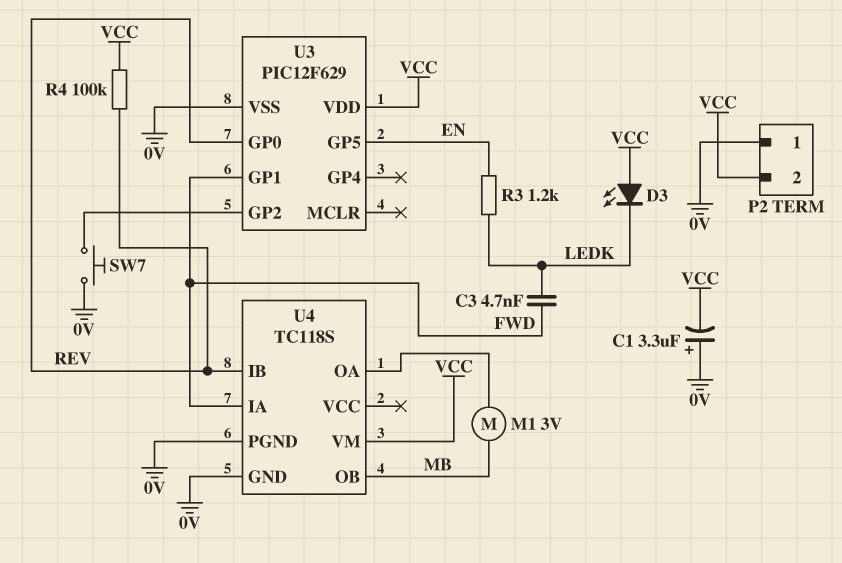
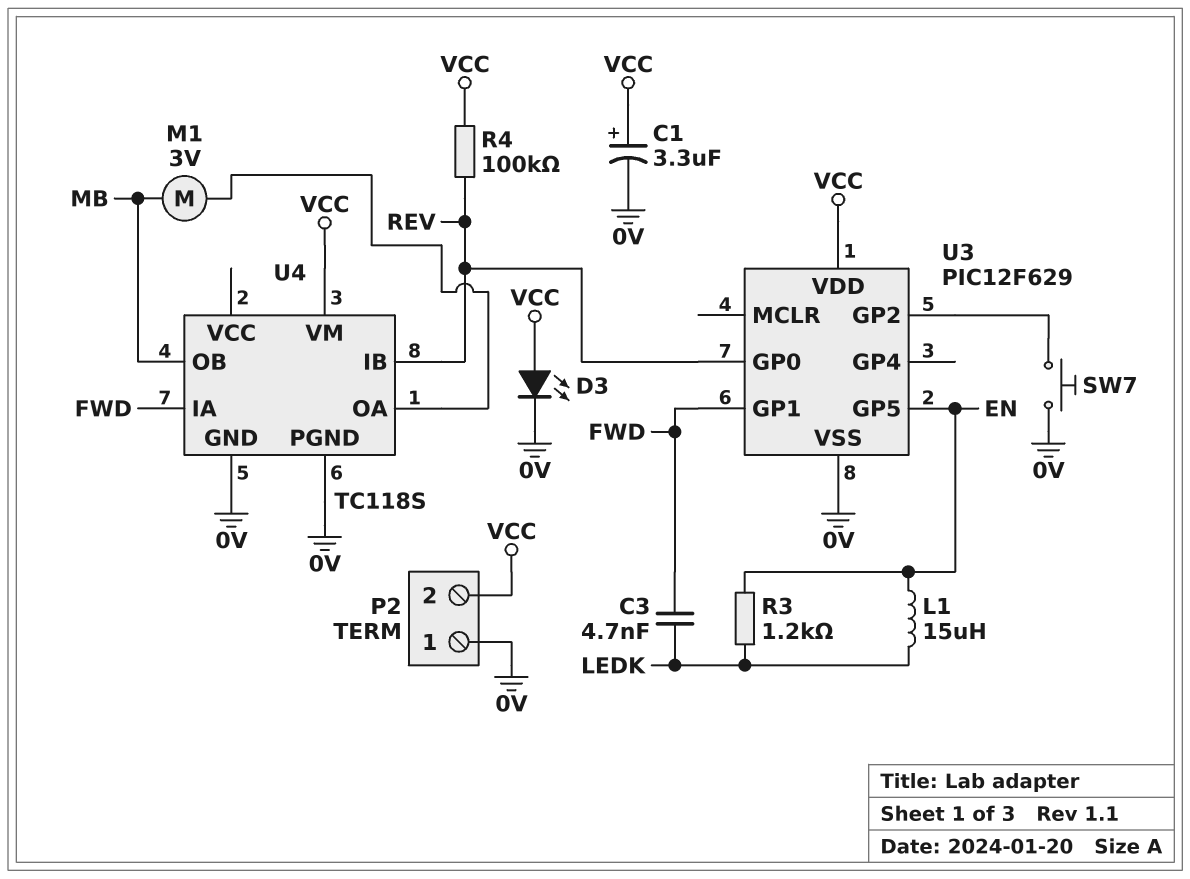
C1: 3.3uF (plus 0V, minus VCC) -> 3.3uF (plus VCC, minus 0V)
D3: LED (A VCC, K LEDK) -> LED (A VCC, K 0V)
L1: none -> 15uH (EN, LEDK)

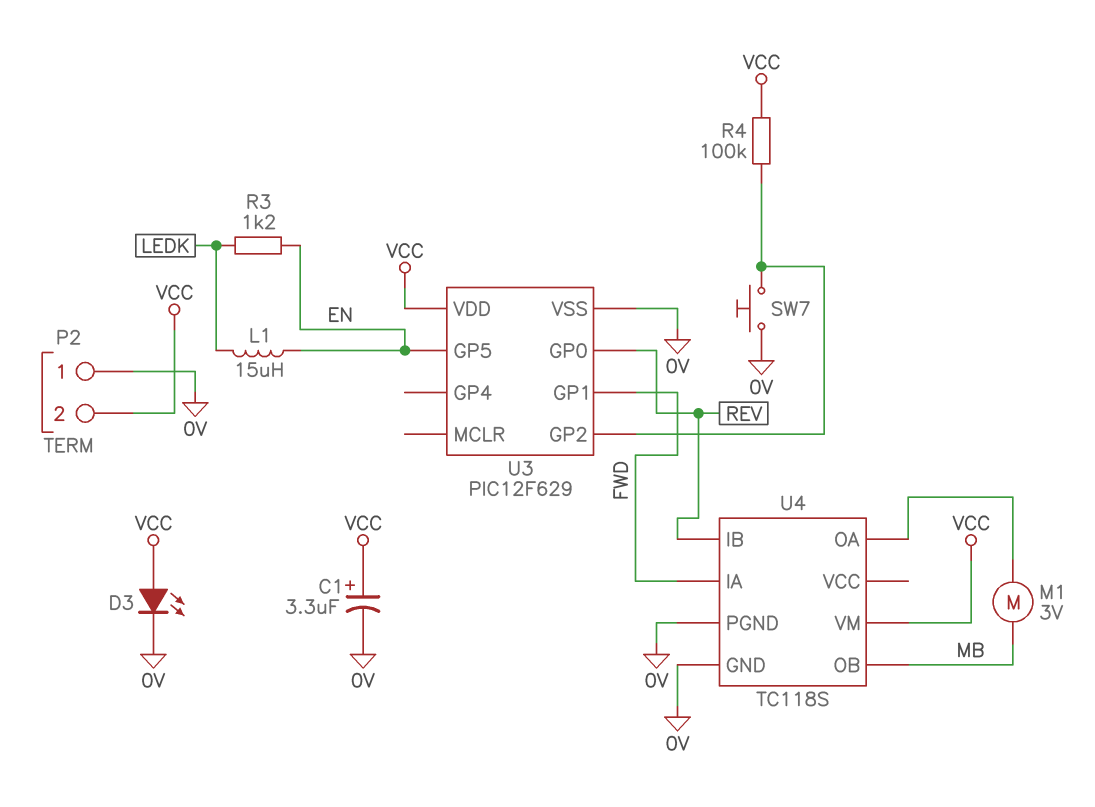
C3: 4.7nF (FWD, LEDK) -> none
R4: 100k (REV, VCC) -> 100k (U3/GP2, VCC)

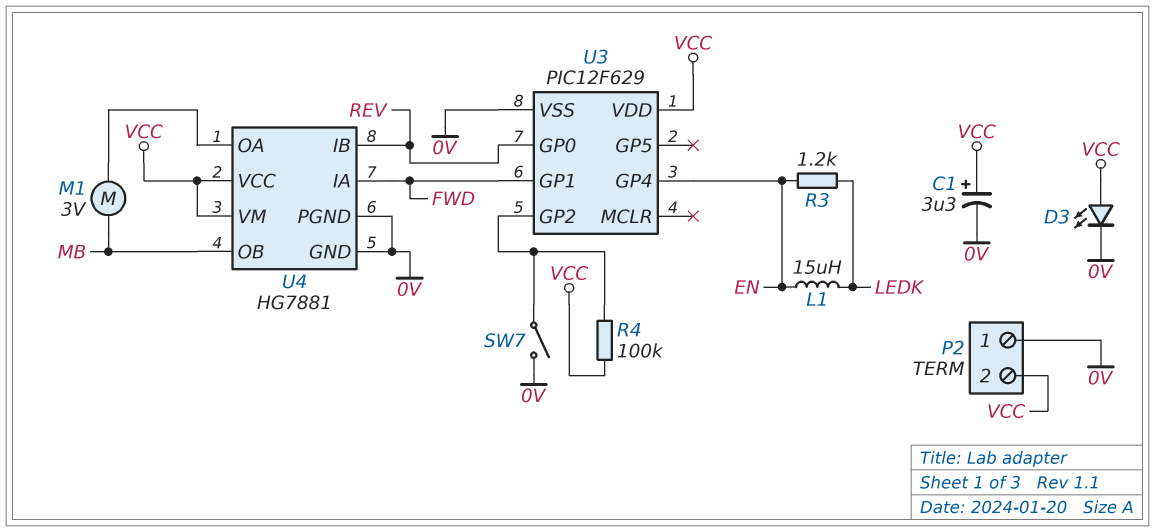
SW7: button (0V, U3/GP2) -> switch (0V, U3/GP2)
U3 pin GP4: none -> EN
U3 pin GP5: EN -> none
U4: TC118S -> HG7881
U4 pin VCC: none -> VCC

